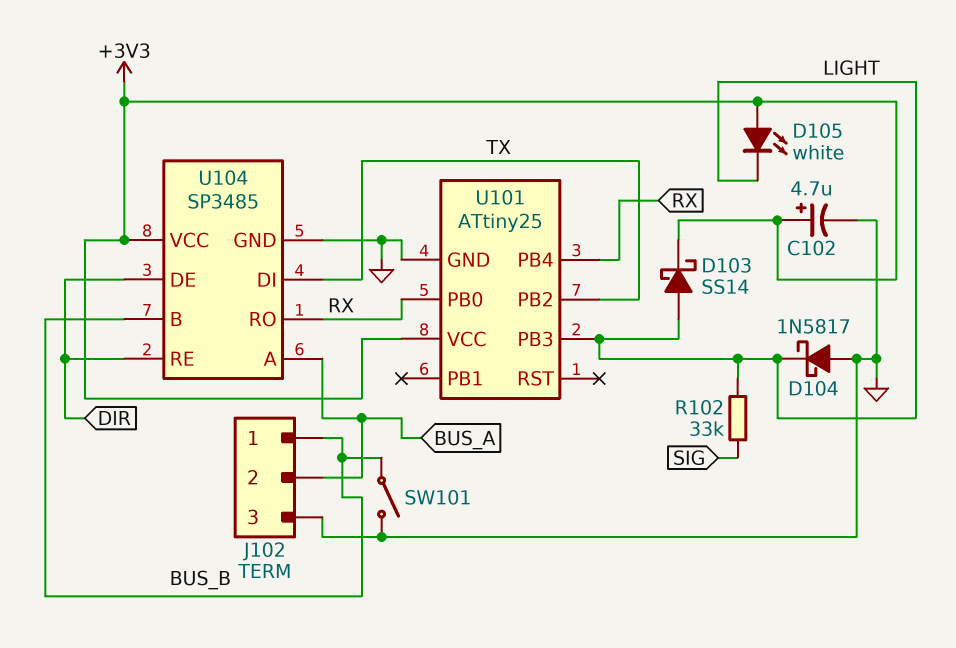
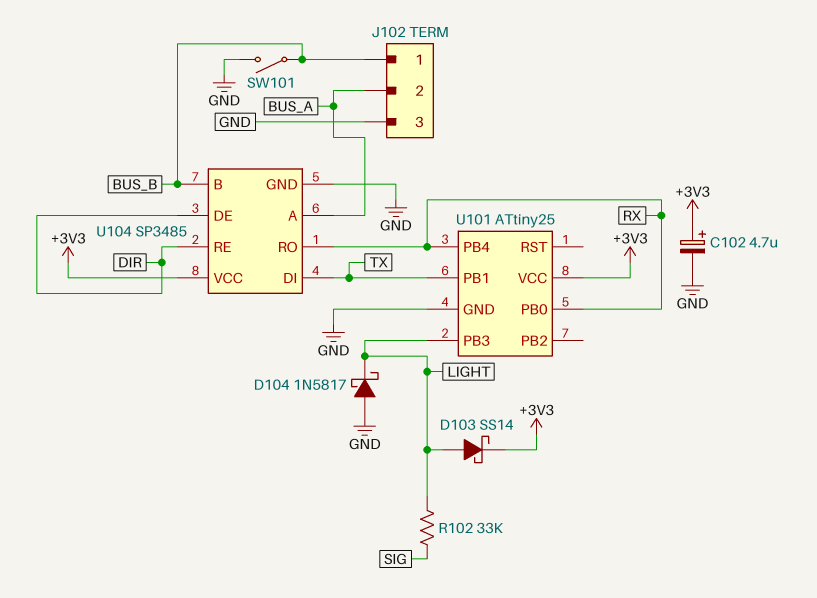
D105: LED white (A +3V3, K LIGHT) -> none
U101 pin PB1: none -> TX
U101 pin PB2: TX -> none

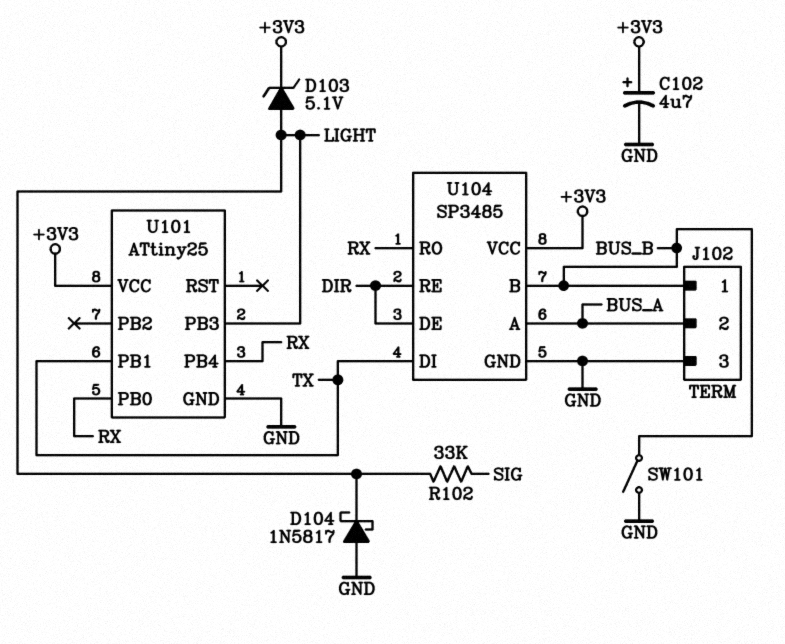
D103: schottky SS14 (A LIGHT, K +3V3) -> zener 5.1V (A LIGHT, K +3V3)

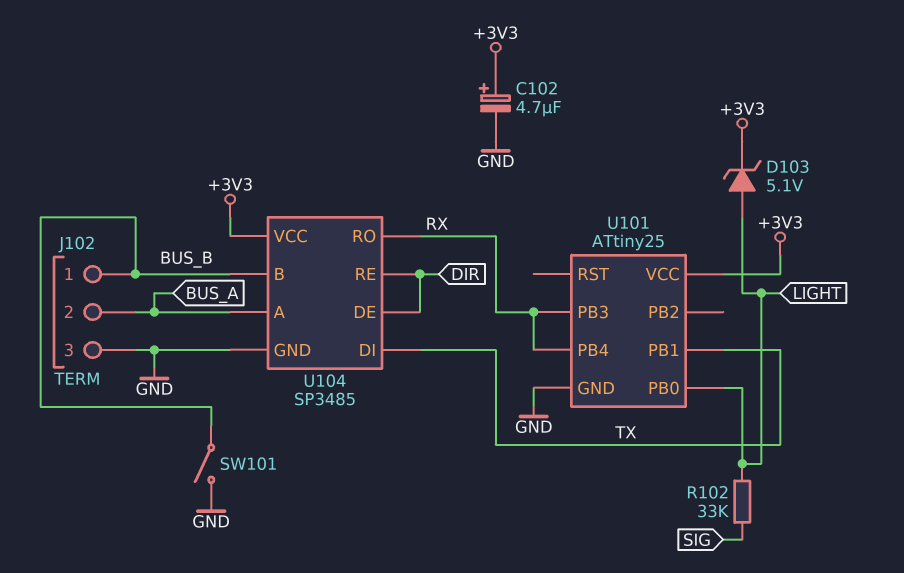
D104: schottky 1N5817 (A GND, K LIGHT) -> none
U101 pin PB0: RX -> LIGHT
U101 pin PB3: LIGHT -> RX

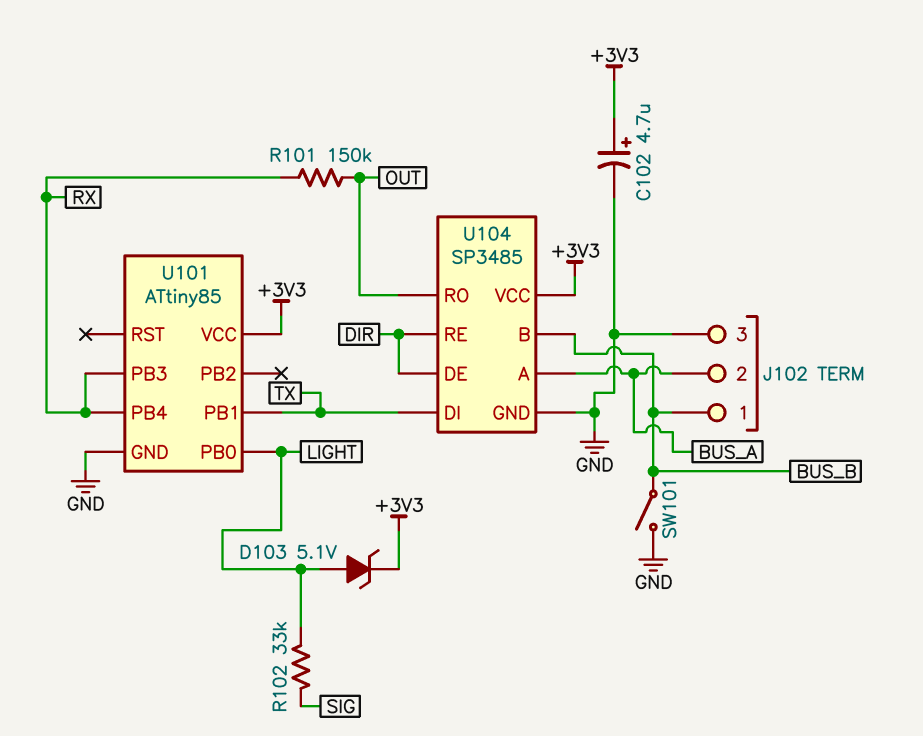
R101: none -> 150k (OUT, RX)
U101: ATtiny25 -> ATtiny85
U104 pin RO: RX -> OUT

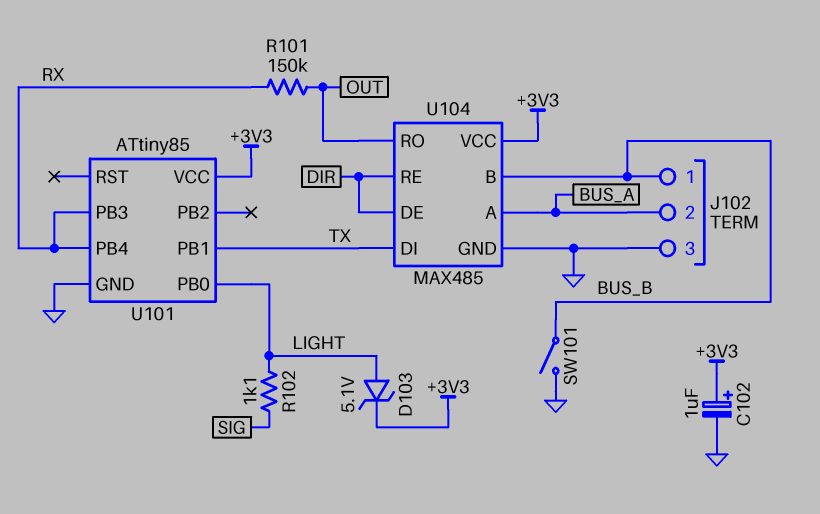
C102: 4.7uF (plus +3V3, minus GND) -> 1uF (plus +3V3, minus GND)
R102: 33k (LIGHT, SIG) -> 1.1k (LIGHT, SIG)
U104: SP3485 -> MAX485

